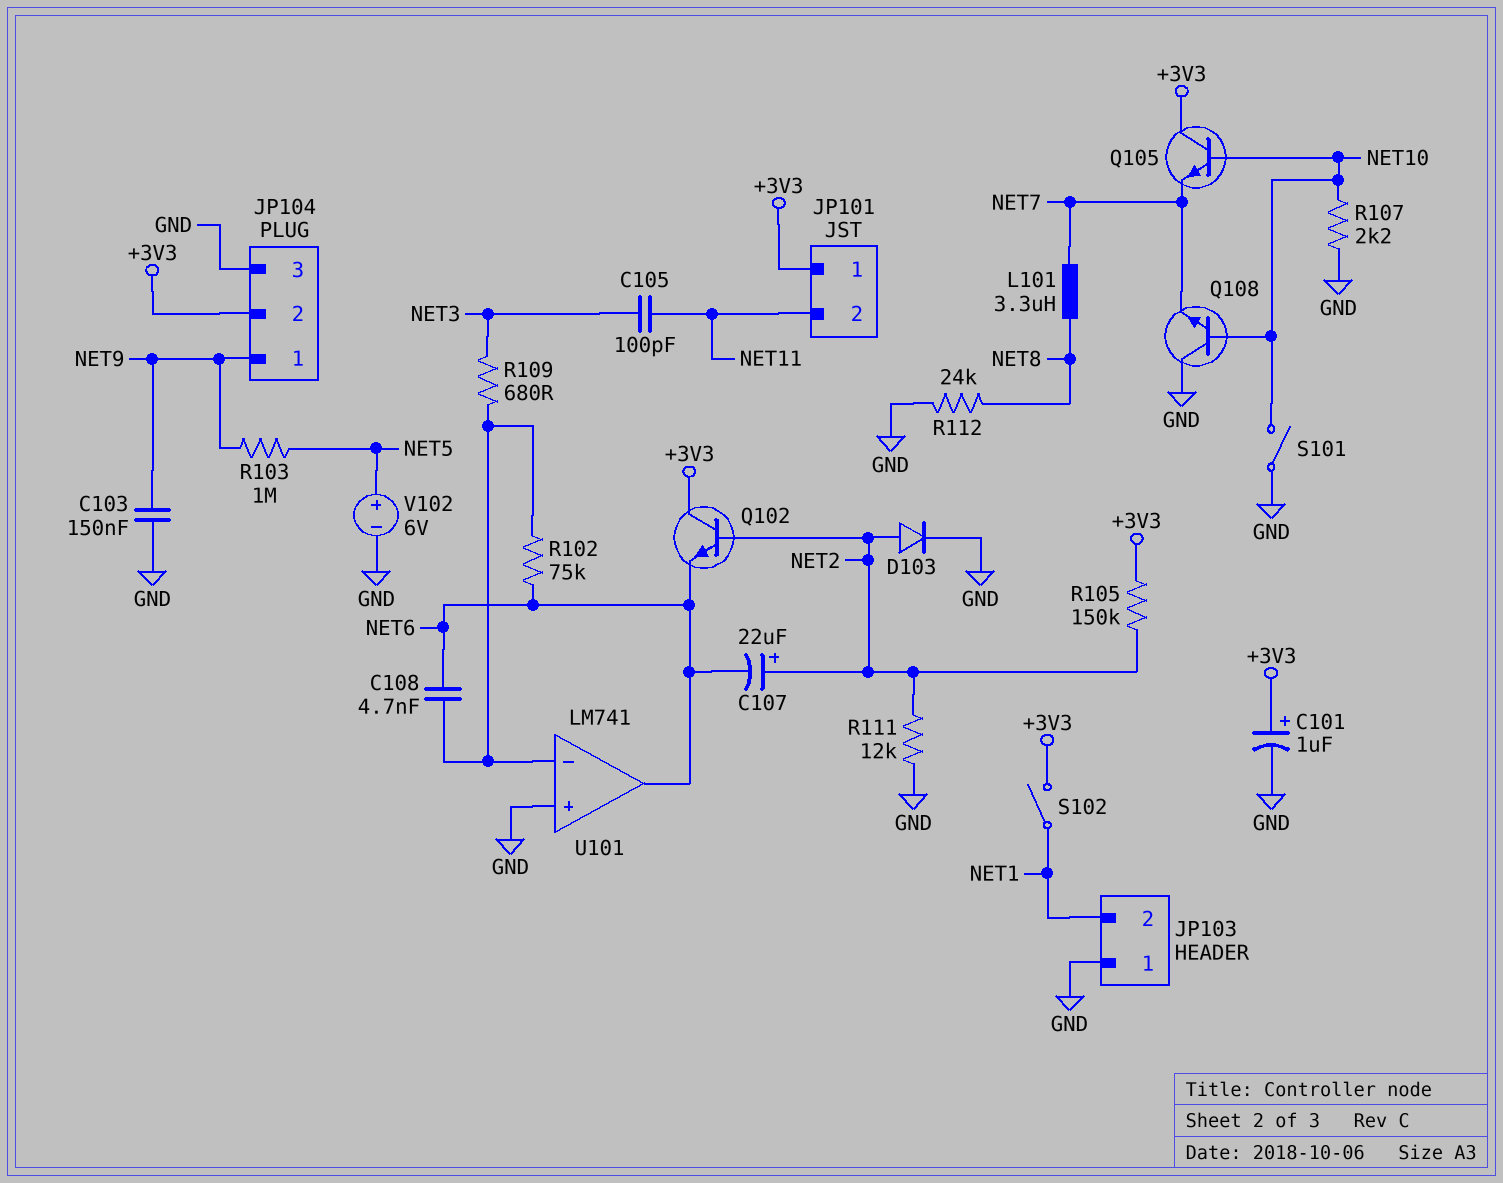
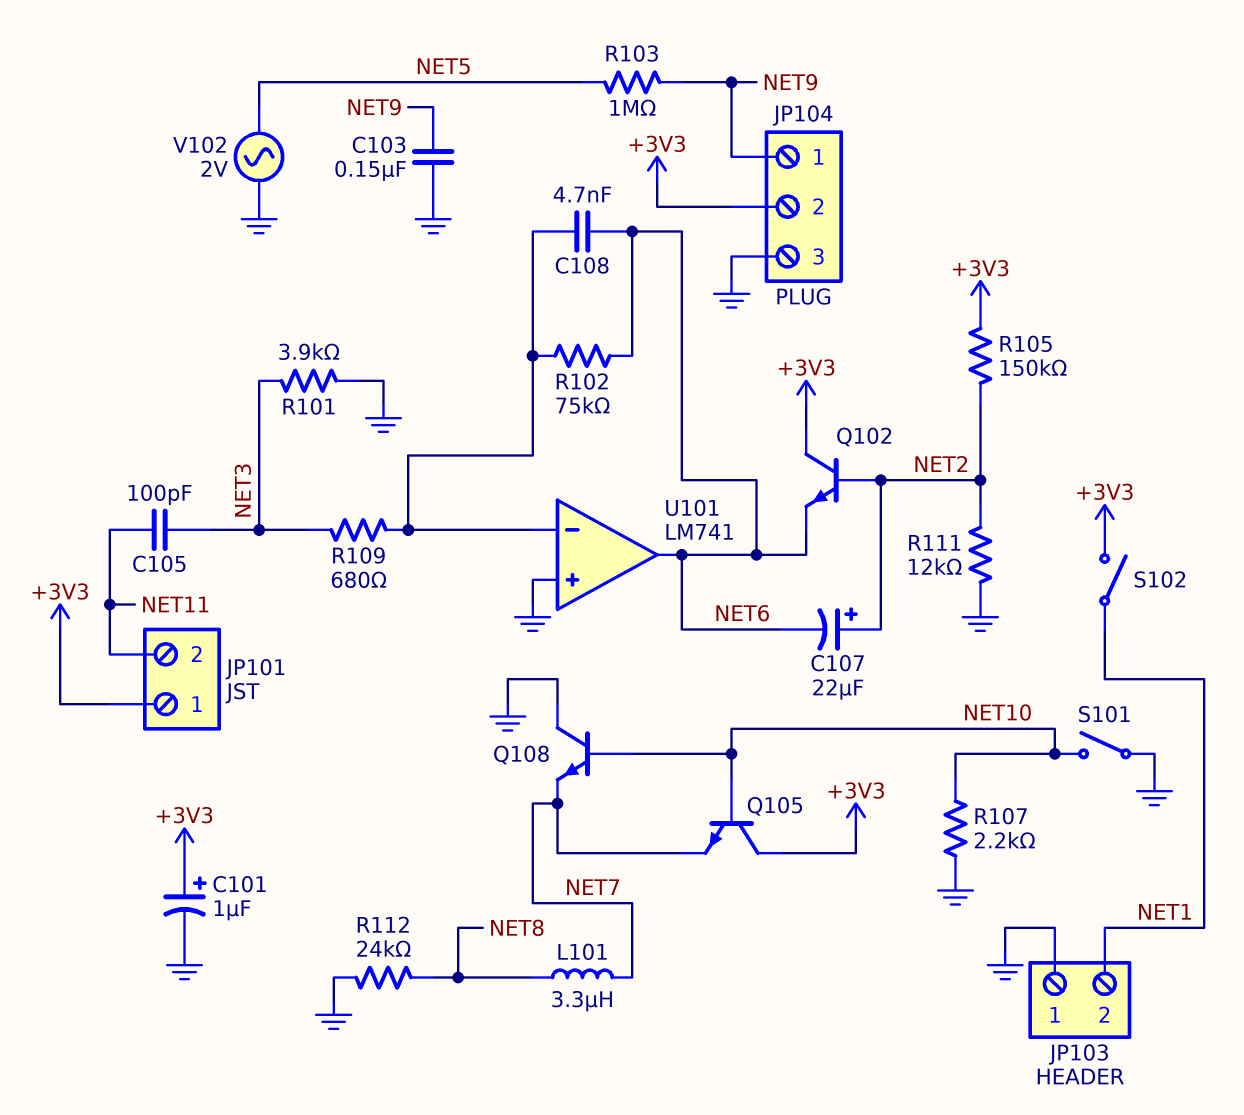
D103: diode (A NET2, K GND) -> none
R101: none -> 3.9k (GND, NET3)
V102: 6V (plus NET5, minus GND) -> AC 2V (GND, NET5)

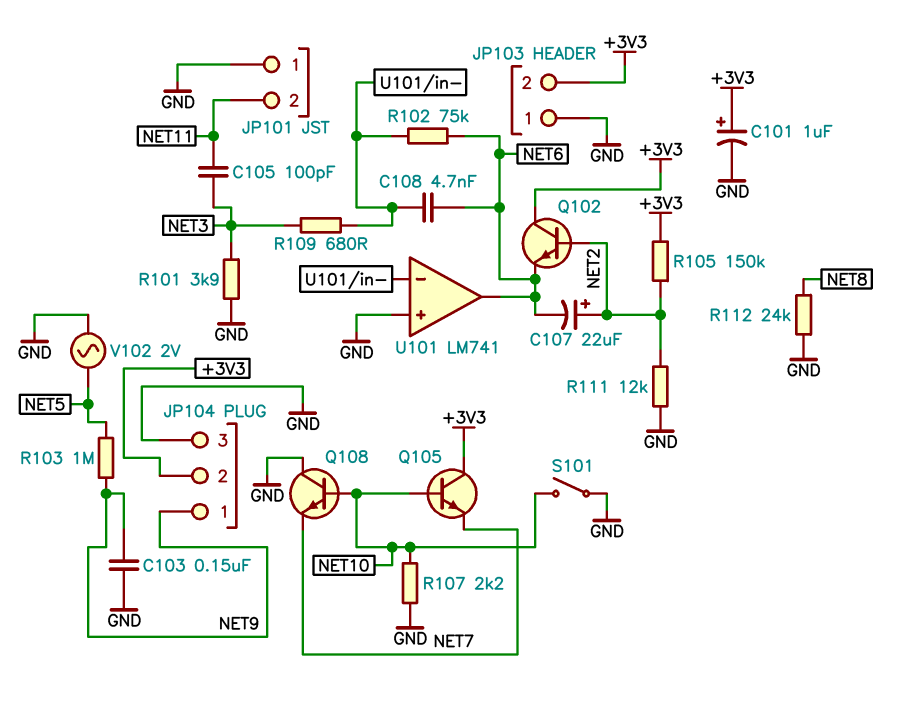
JP101 pin 1: +3V3 -> GND
JP103 pin 2: NET1 -> +3V3
L101: 3.3uH (NET7, NET8) -> none
S102: switch (+3V3, NET1) -> none

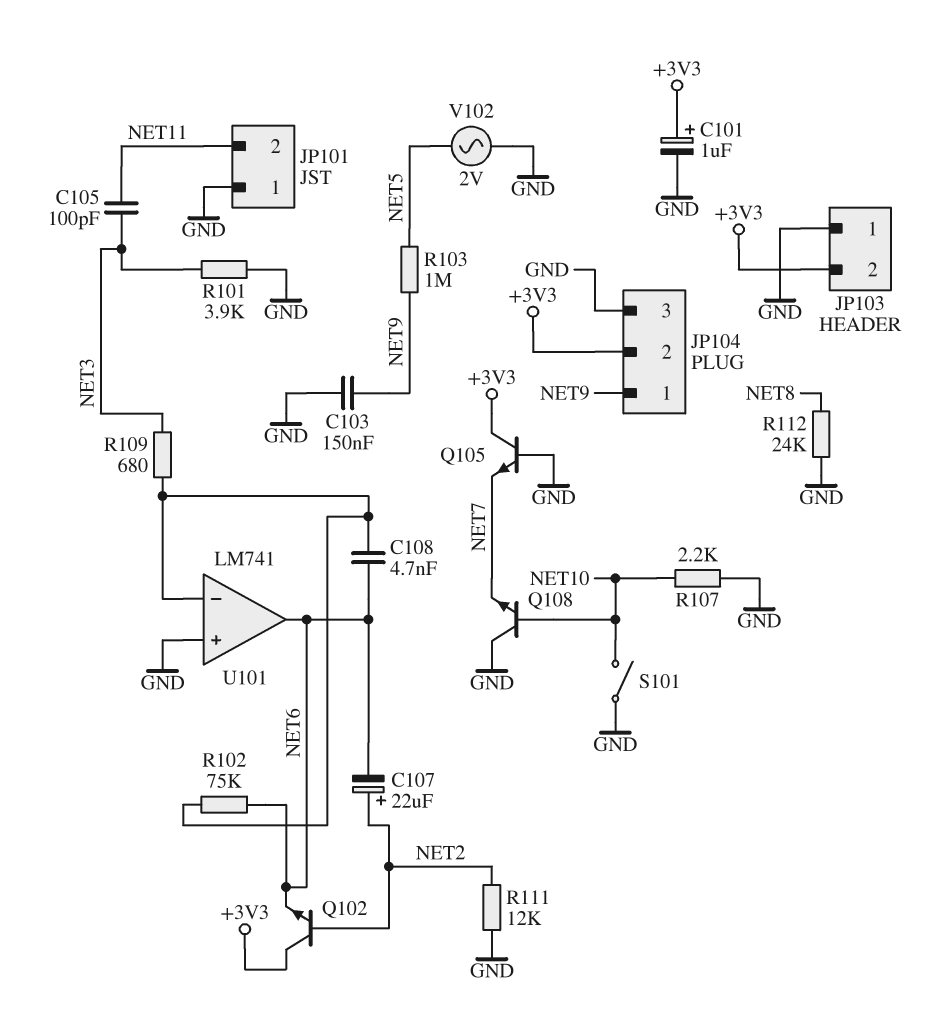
Q105: NPN (B NET10, C +3V3, E NET7) -> NPN (B GND, C +3V3, E NET7)
R105: 150k (+3V3, NET2) -> none

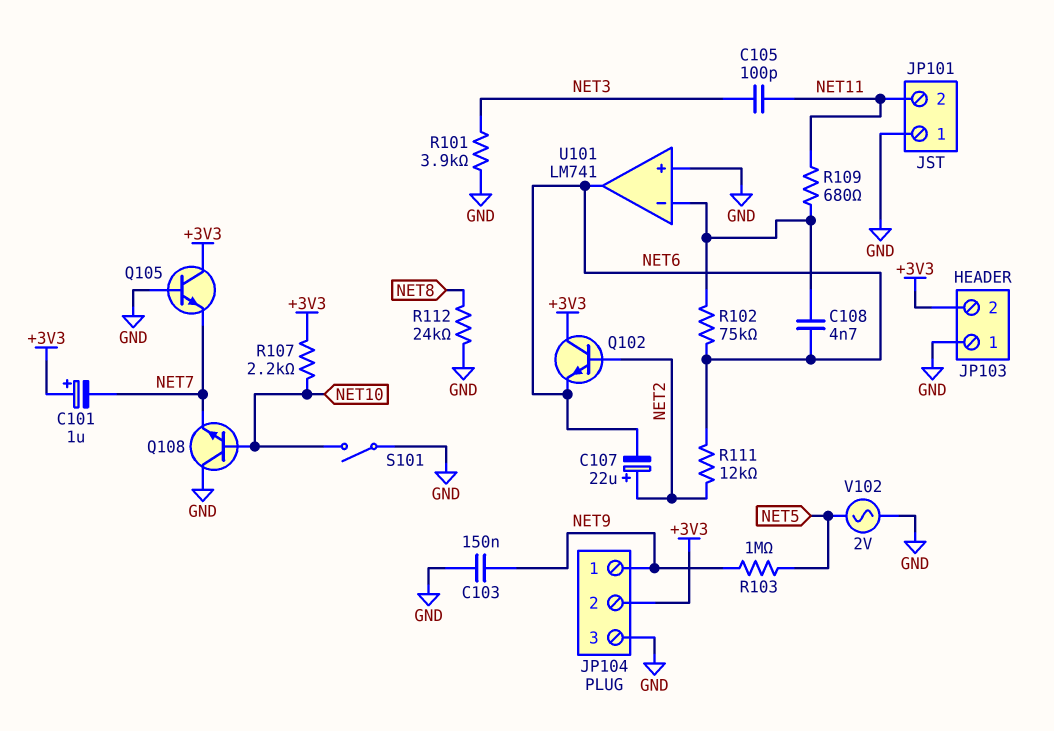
C101: 1uF (plus +3V3, minus GND) -> 1uF (plus +3V3, minus NET7)
R107: 2.2k (GND, NET10) -> 2.2k (+3V3, NET10)
R109: 680 (NET3, U101/in-) -> 680 (NET11, U101/in-)
R111: 12k (GND, NET2) -> 12k (NET2, NET6)

